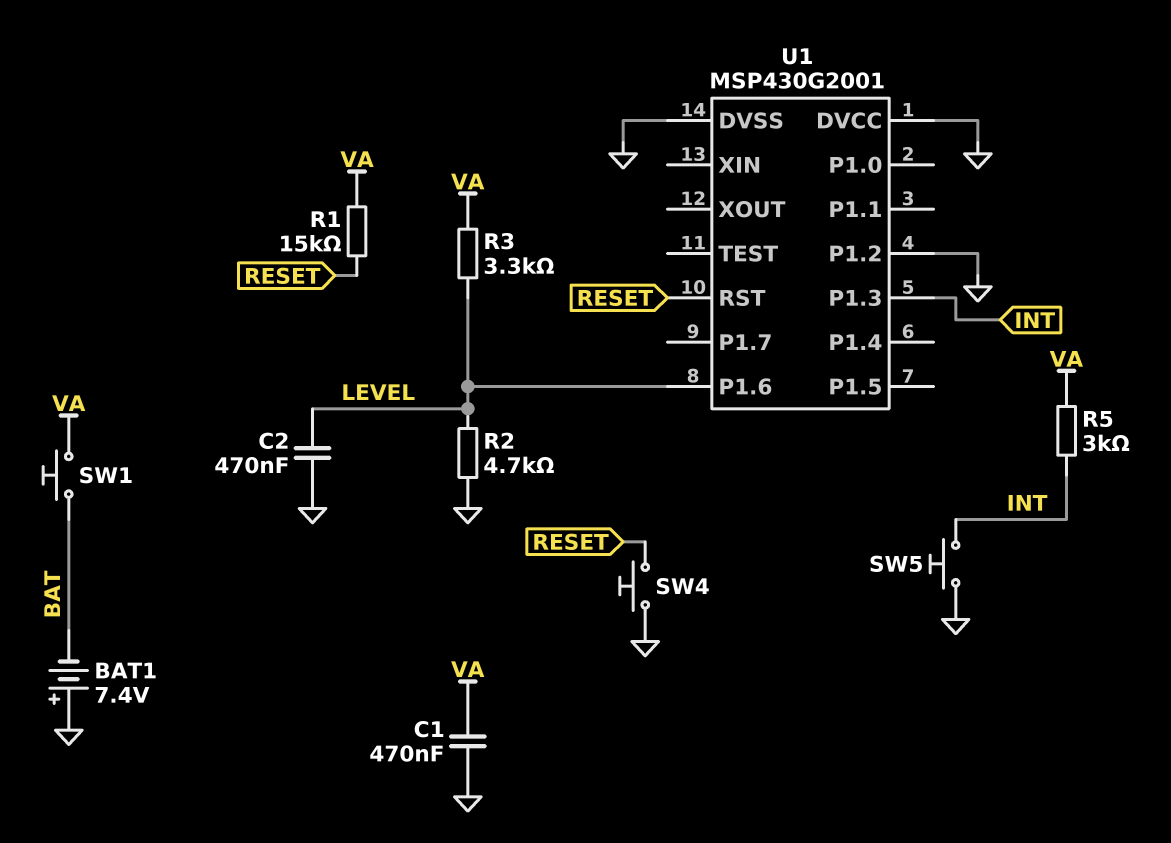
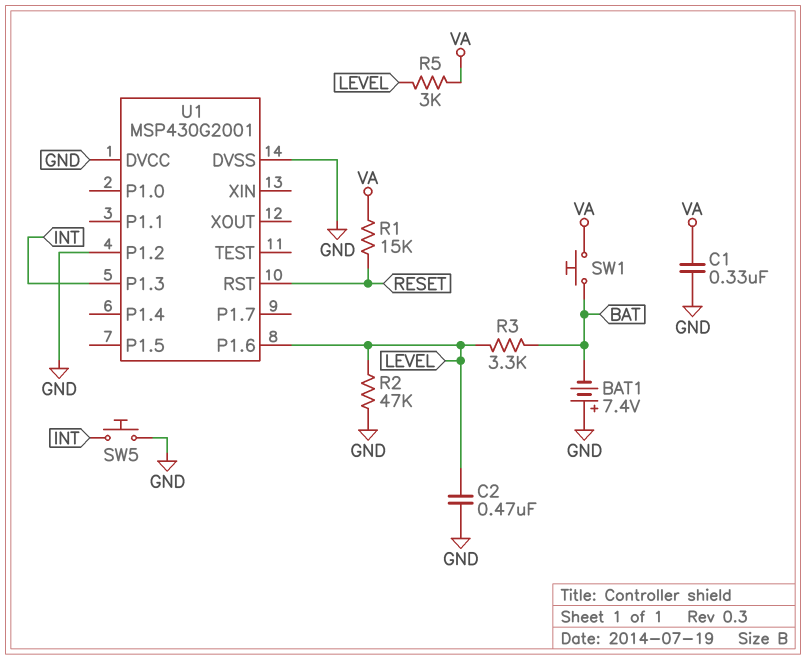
C1: 470nF (GND, VA) -> 330nF (GND, VA)
R2: 4.7k (GND, LEVEL) -> 47k (GND, LEVEL)
R3: 3.3k (LEVEL, VA) -> 3.3k (BAT, LEVEL)
R5: 3k (INT, VA) -> 3k (LEVEL, VA)
SW4: button (GND, RESET) -> none

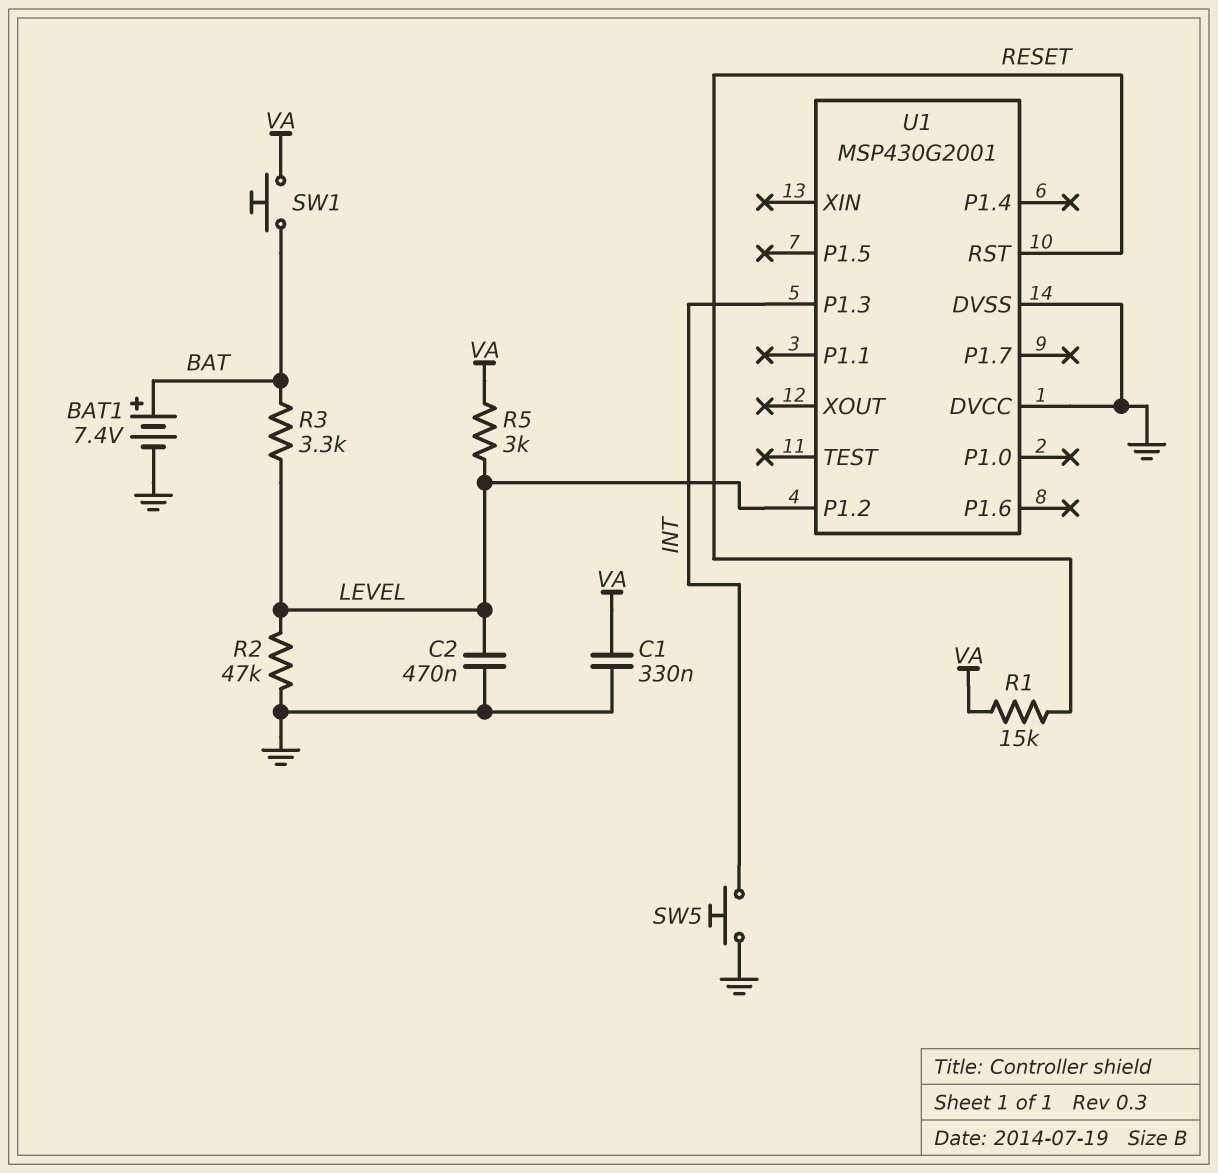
BAT1: 7.4V (plus GND, minus BAT) -> 7.4V (plus BAT, minus GND)
U1 pin P1.2: GND -> LEVEL
U1 pin P1.6: LEVEL -> none

